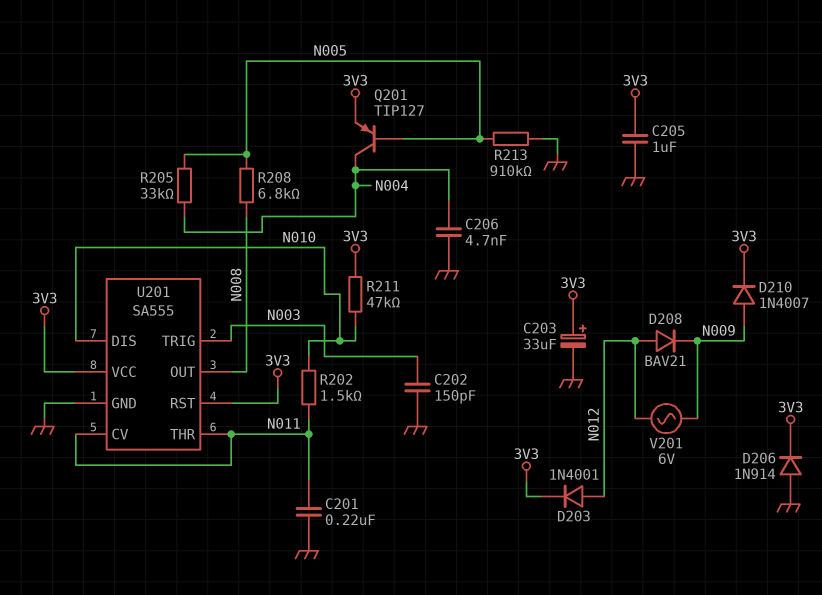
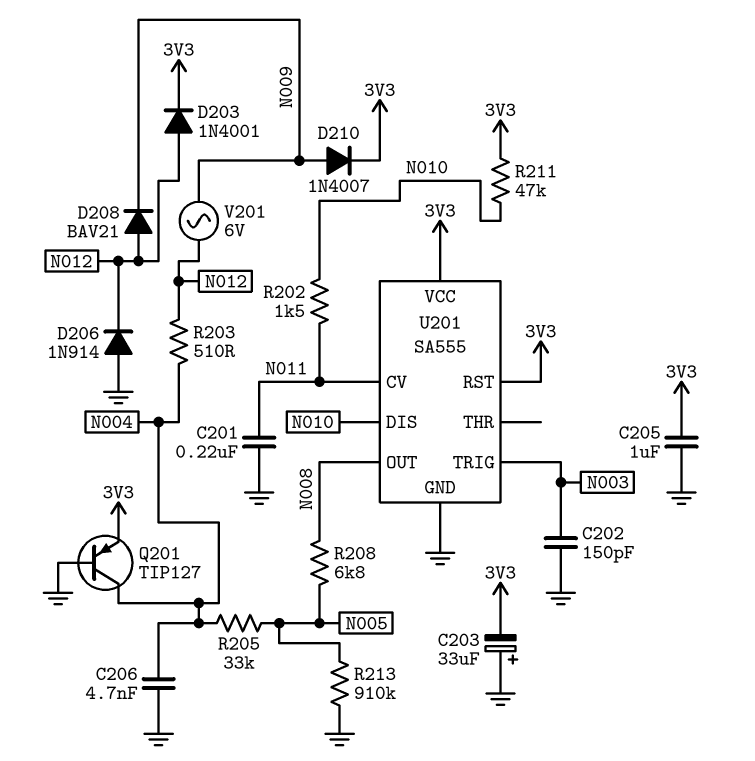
C203: 33uF (plus 3V3, minus GND) -> 33uF (plus GND, minus 3V3)
D206: diode 1N914 (A GND, K 3V3) -> diode 1N914 (A GND, K N012)
Q201: PNP TIP127 (B N005, C N004, E 3V3) -> PNP TIP127 (B GND, C N004, E 3V3)
R203: none -> 510 (N004, N012)
U201 pin THR: N011 -> none

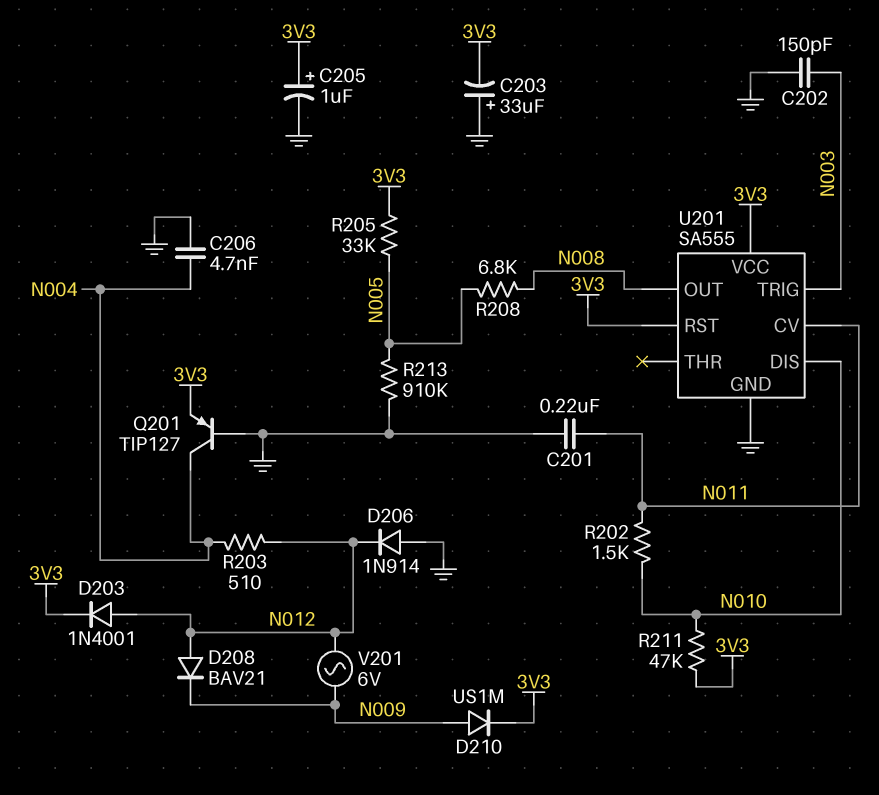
C205: 1uF (3V3, GND) -> 1uF (plus 3V3, minus GND)
D210: diode 1N4007 (A N009, K 3V3) -> diode US1M (A N009, K 3V3)
R205: 33k (N004, N005) -> 33k (3V3, N005)

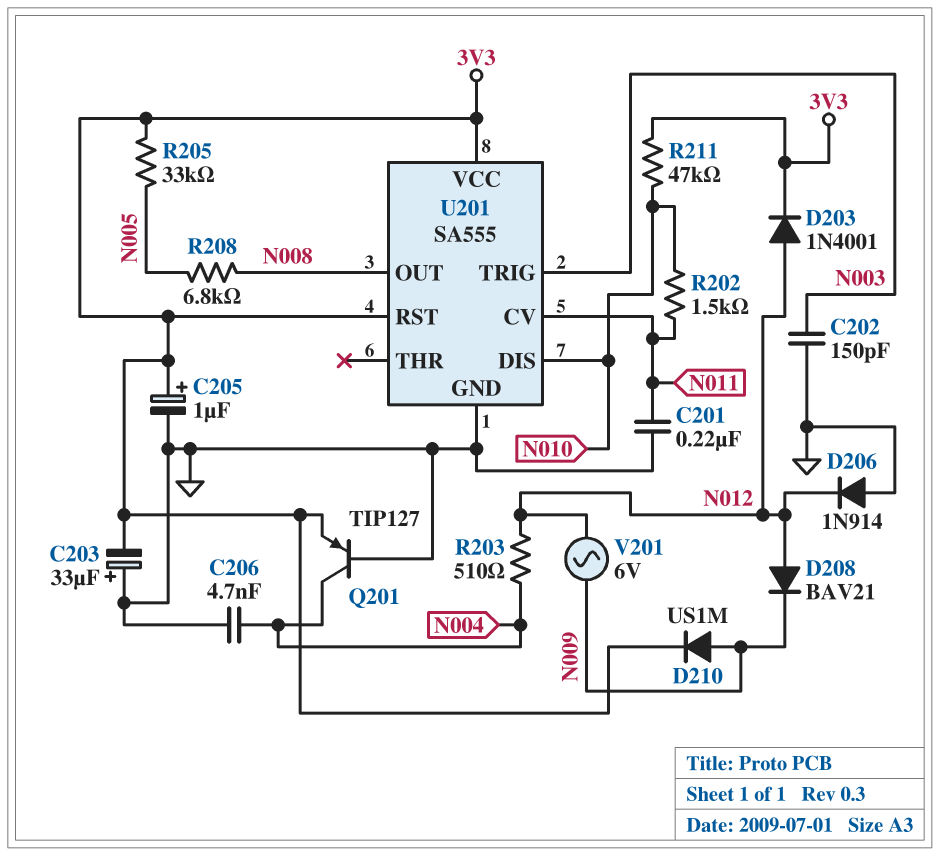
R213: 910k (GND, N005) -> none

